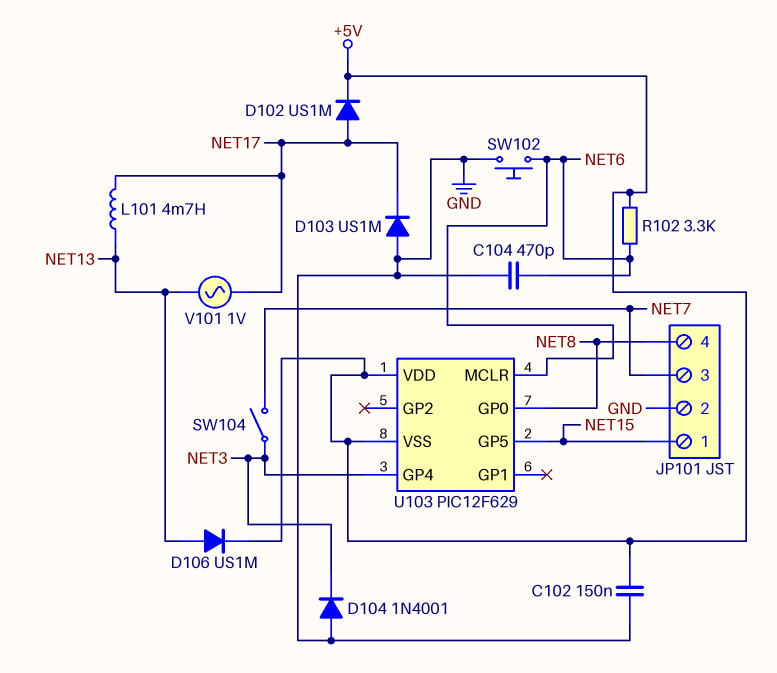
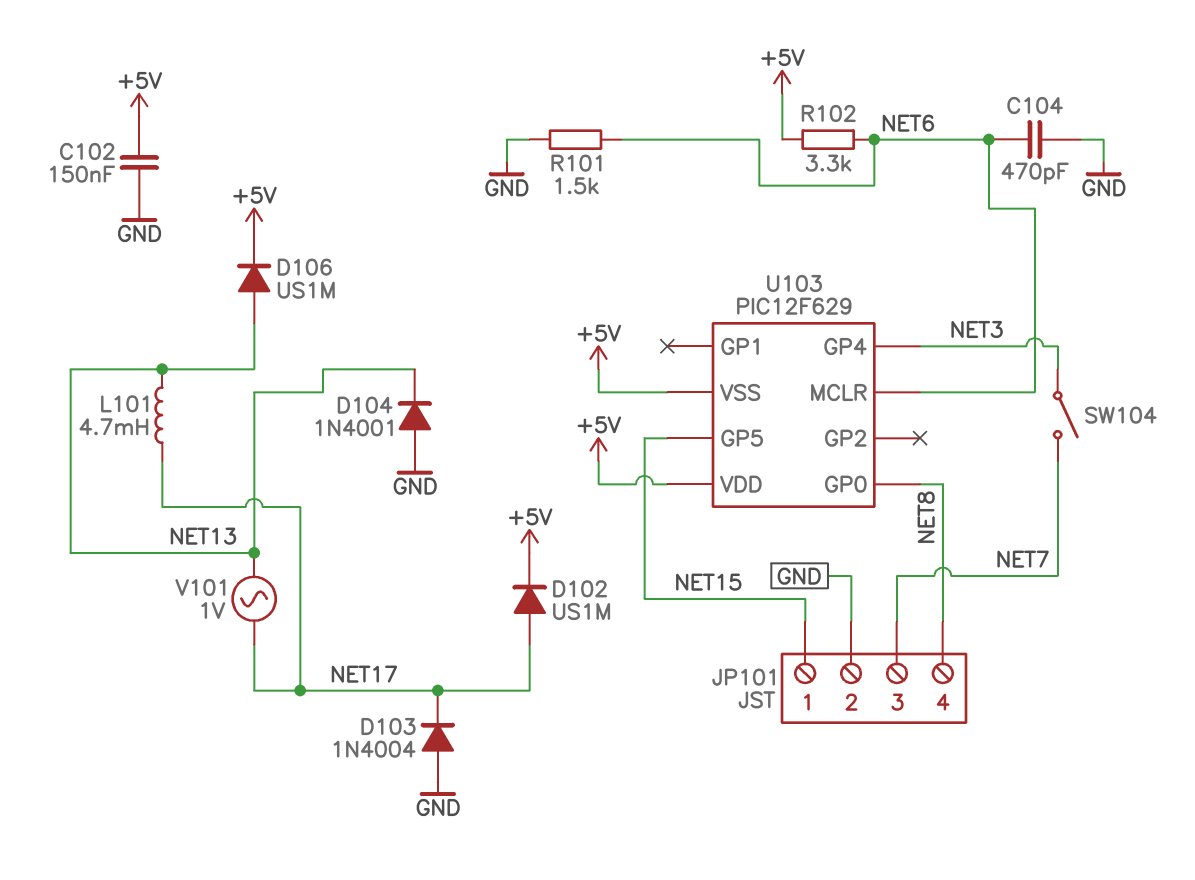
D103: diode US1M (A GND, K NET17) -> diode 1N4004 (A GND, K NET17)
D104: diode 1N4001 (A GND, K NET3) -> diode 1N4001 (A GND, K NET13)
R101: none -> 1.5k (GND, NET6)
SW102: button (GND, NET6) -> none

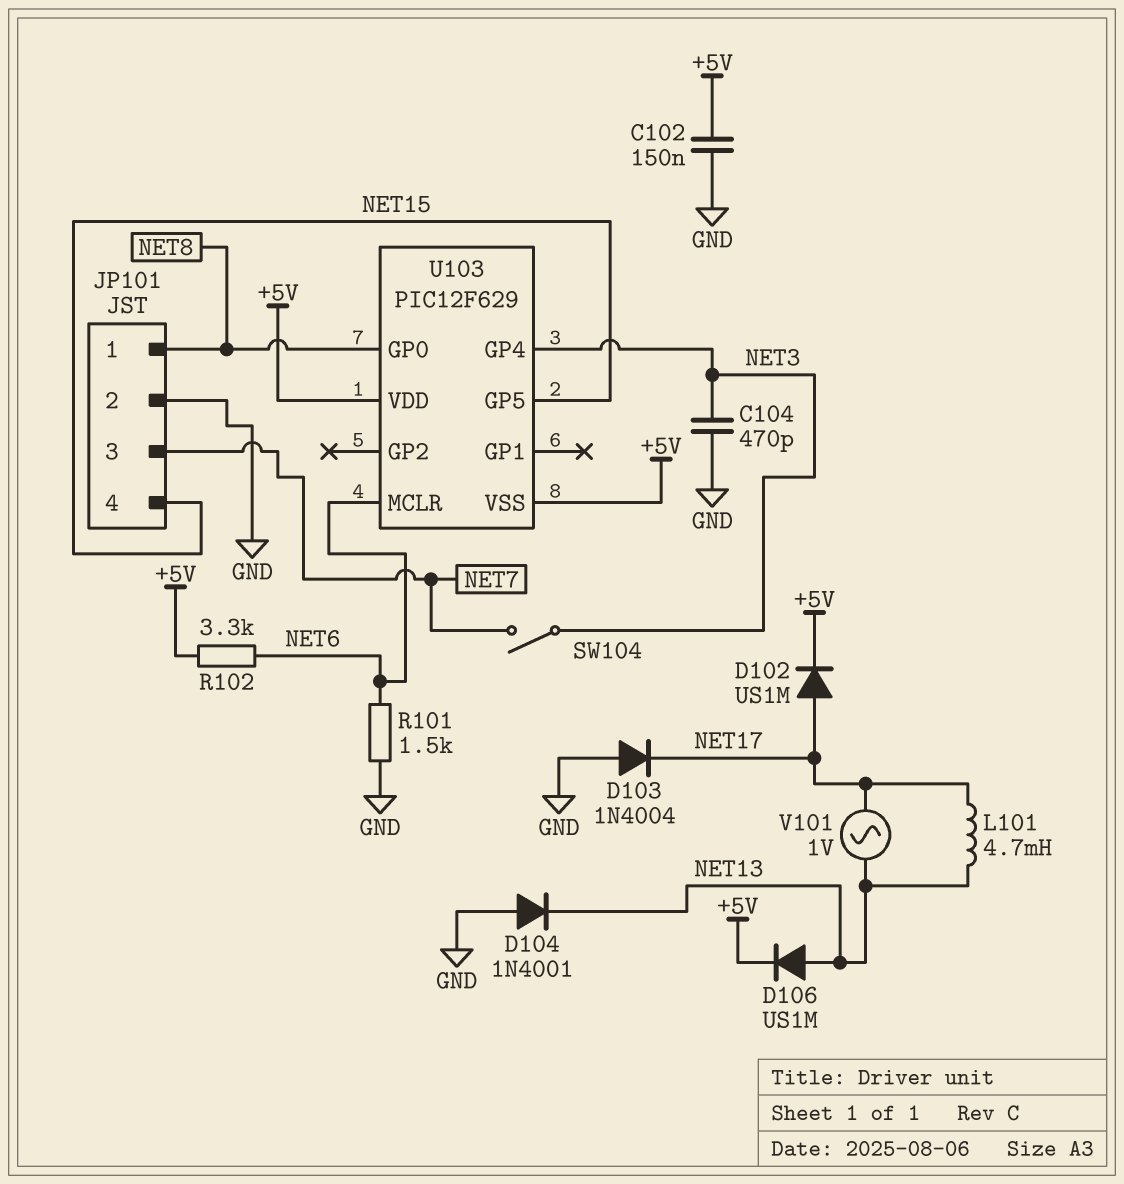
C104: 470pF (GND, NET6) -> 470pF (GND, NET3)
JP101 pin 1: NET15 -> NET8
JP101 pin 4: NET8 -> NET15

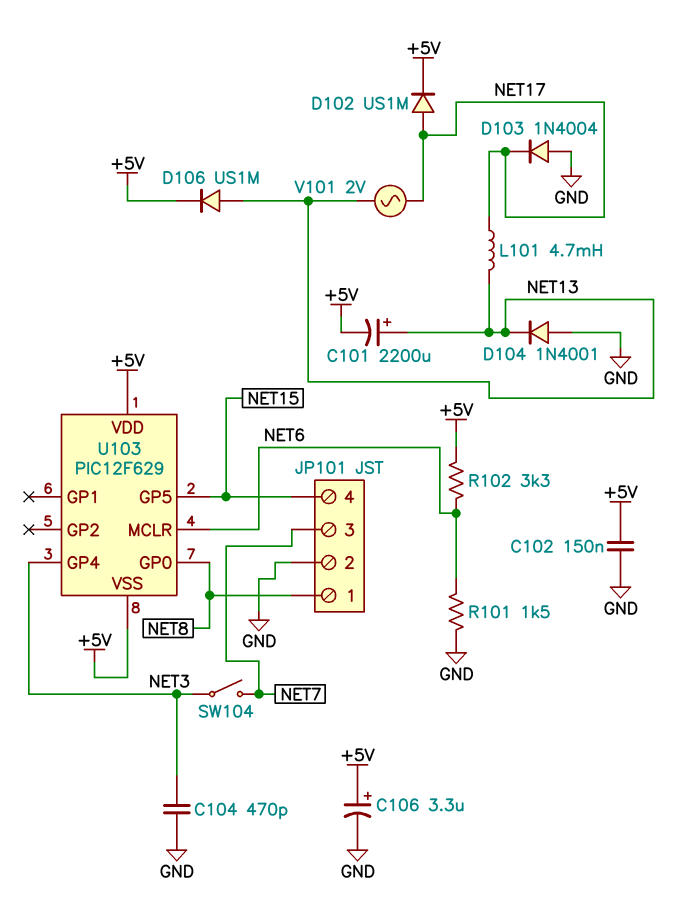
C101: none -> 2200uF (plus NET13, minus +5V)
C106: none -> 3.3uF (plus +5V, minus GND)
V101: AC 1V (NET13, NET17) -> AC 2V (NET13, NET17)

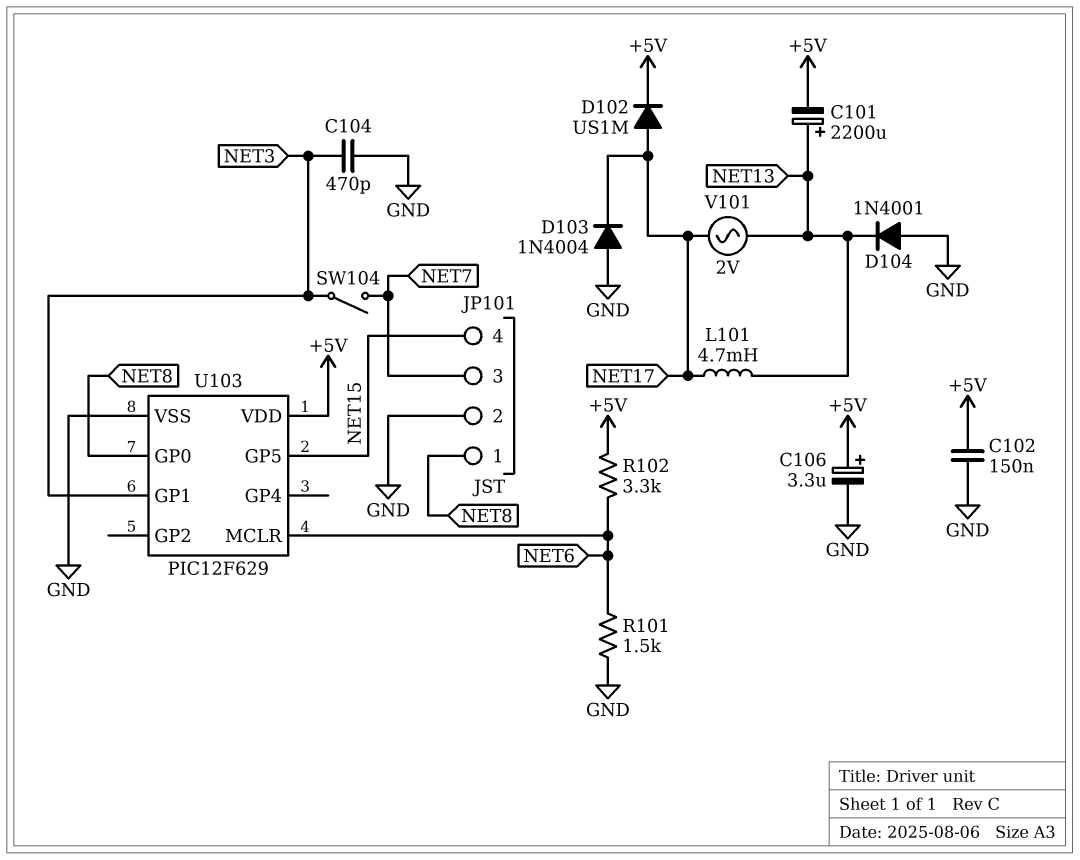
D106: diode US1M (A NET13, K +5V) -> none
U103 pin GP1: none -> NET3
U103 pin GP4: NET3 -> none
U103 pin VSS: +5V -> GND

